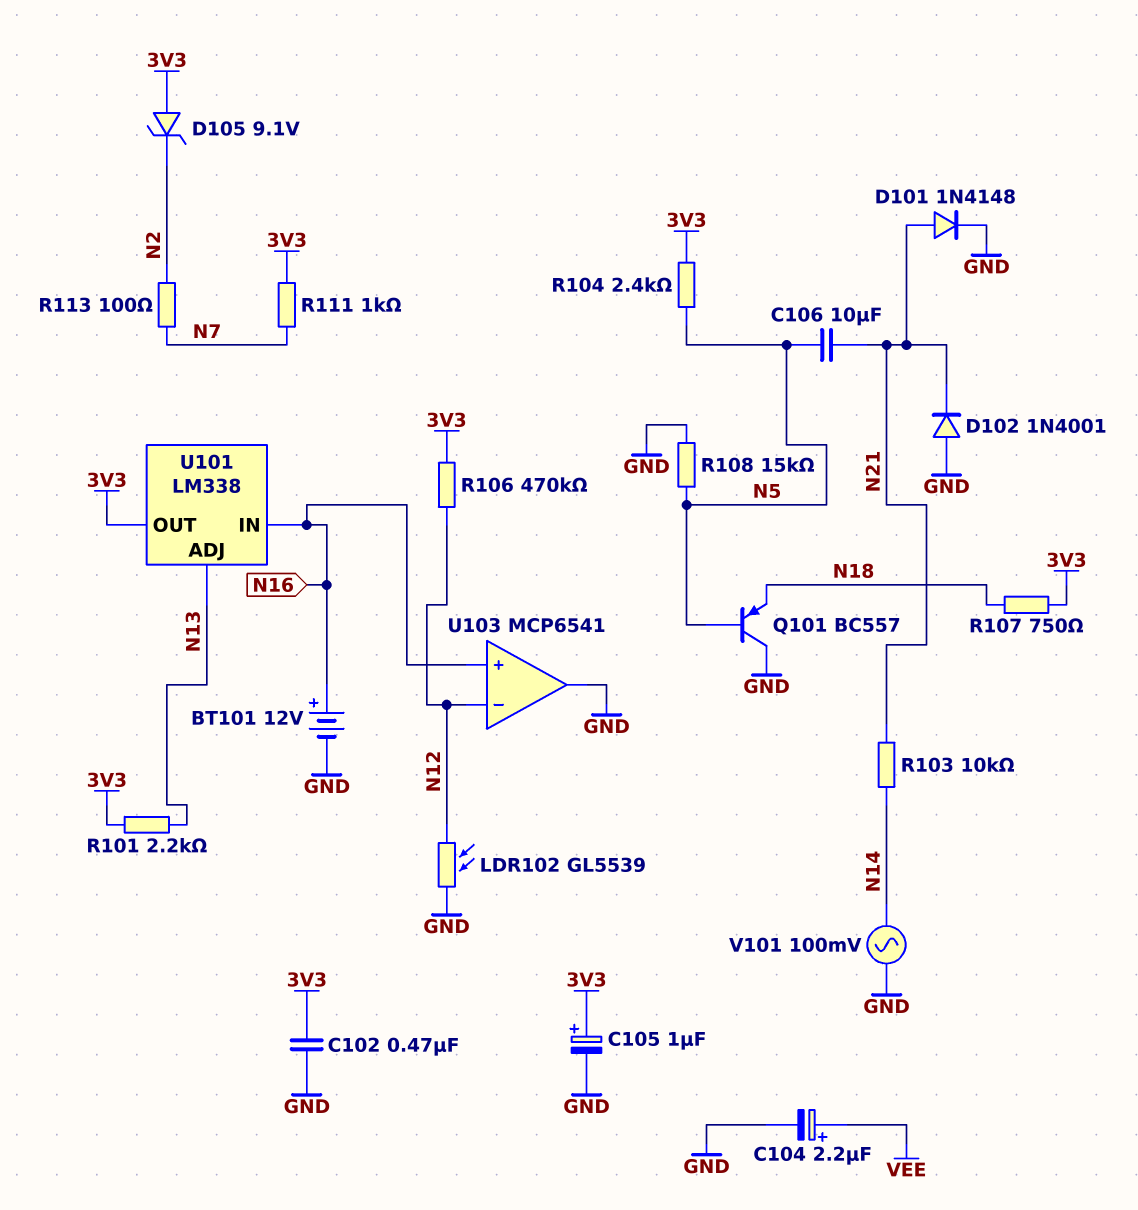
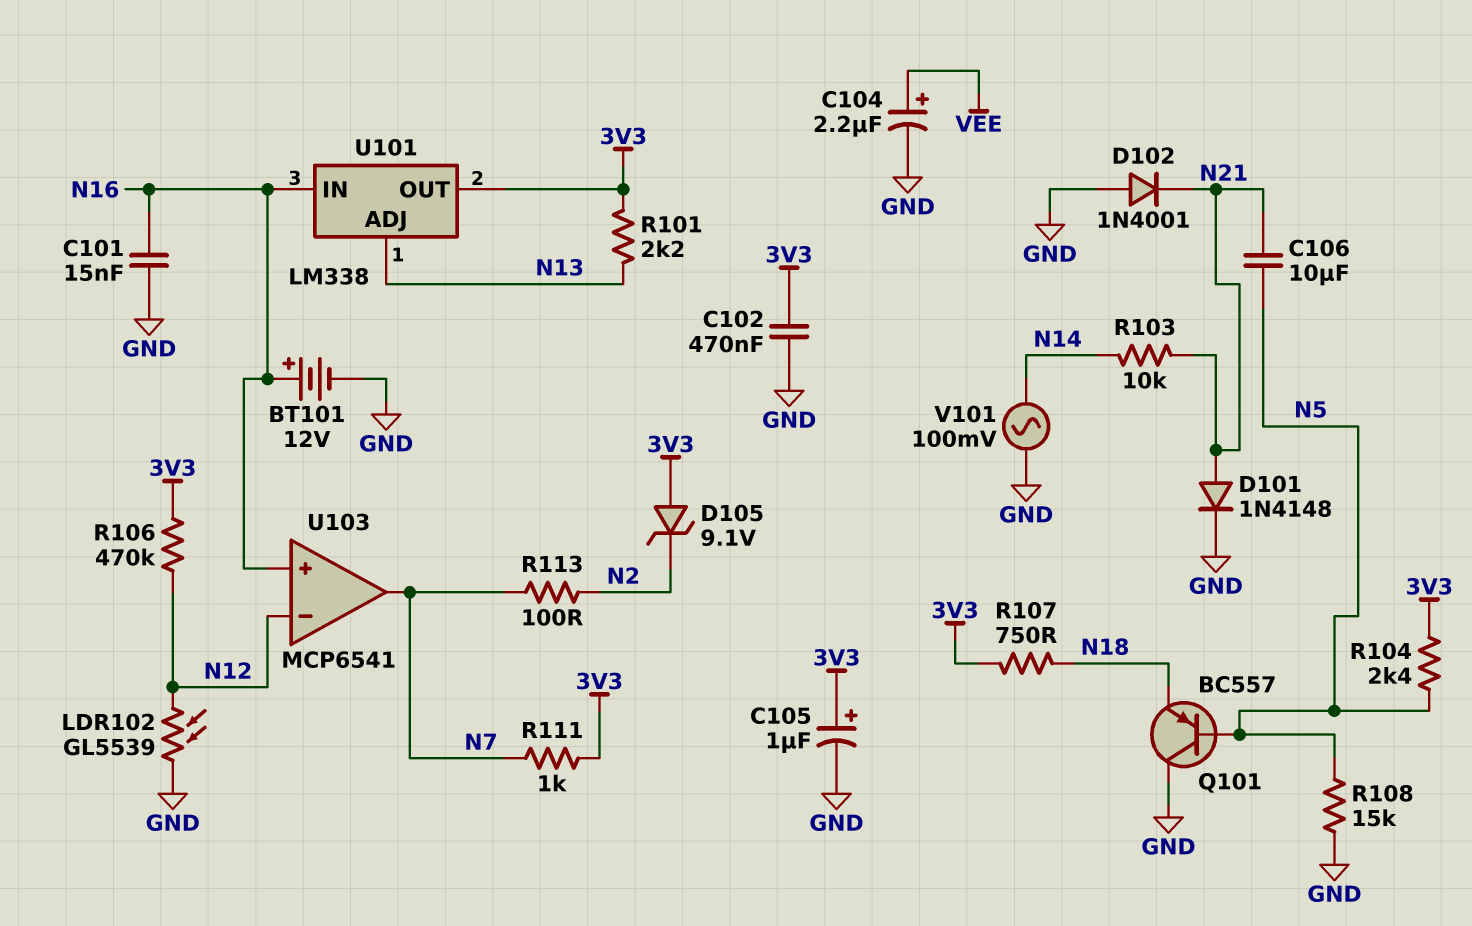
C101: none -> 15nF (GND, N16)
U103 pin out: GND -> N7

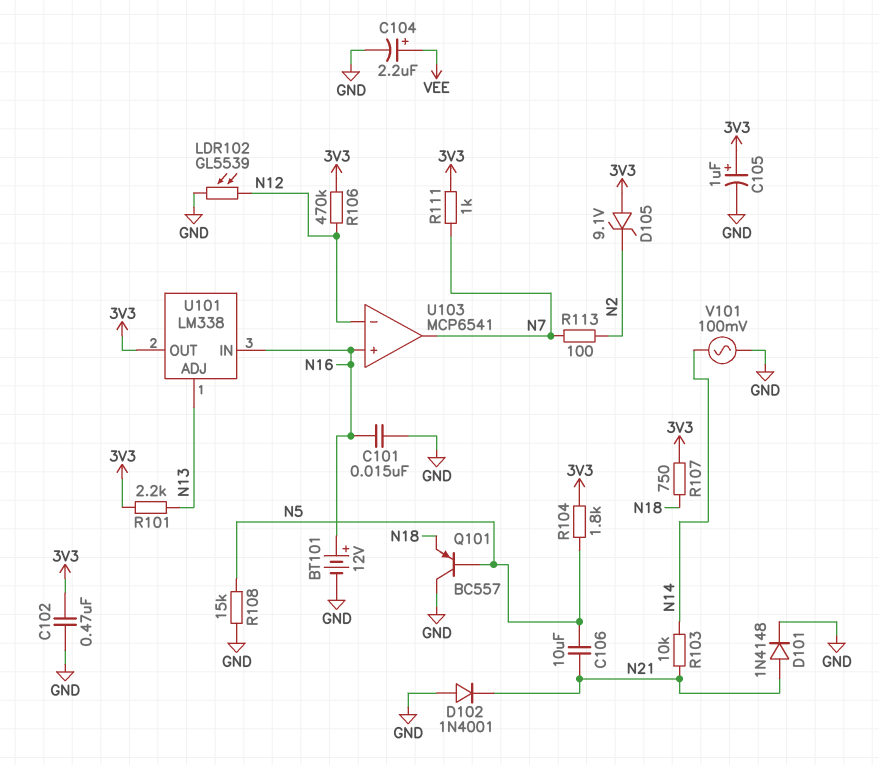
R104: 2.4k (3V3, N5) -> 1.8k (3V3, N5)

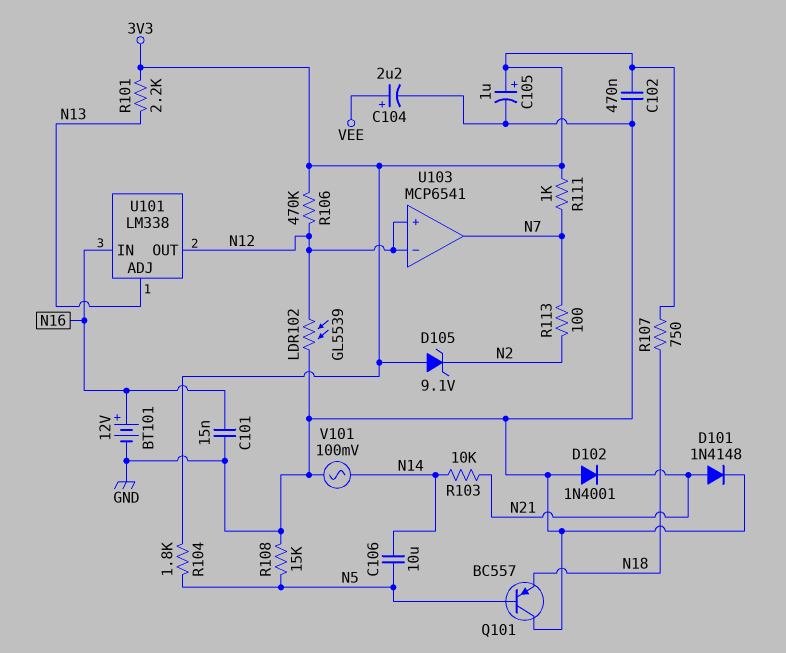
C106: 10uF (N5, N21) -> 10uF (N5, N14)
U101 pin OUT: 3V3 -> N12
U103 pin in+: N16 -> N12

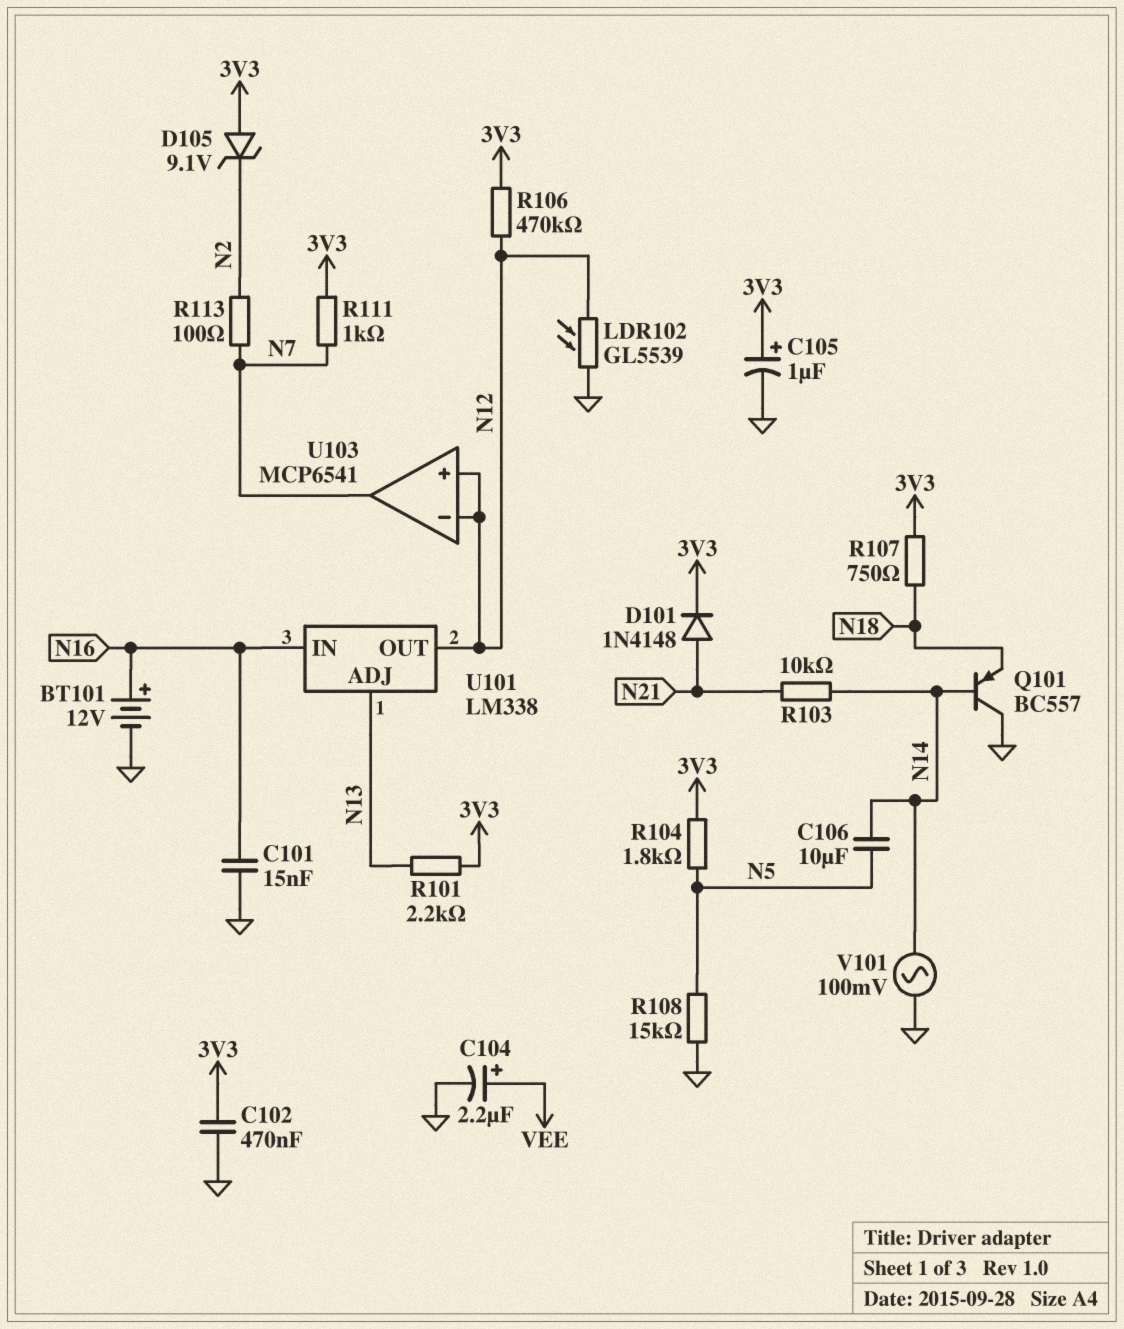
D101: diode 1N4148 (A N21, K GND) -> diode 1N4148 (A N21, K 3V3)
D102: diode 1N4001 (A GND, K N21) -> none
Q101: PNP BC557 (B N5, C GND, E N18) -> PNP BC557 (B N14, C GND, E N18)

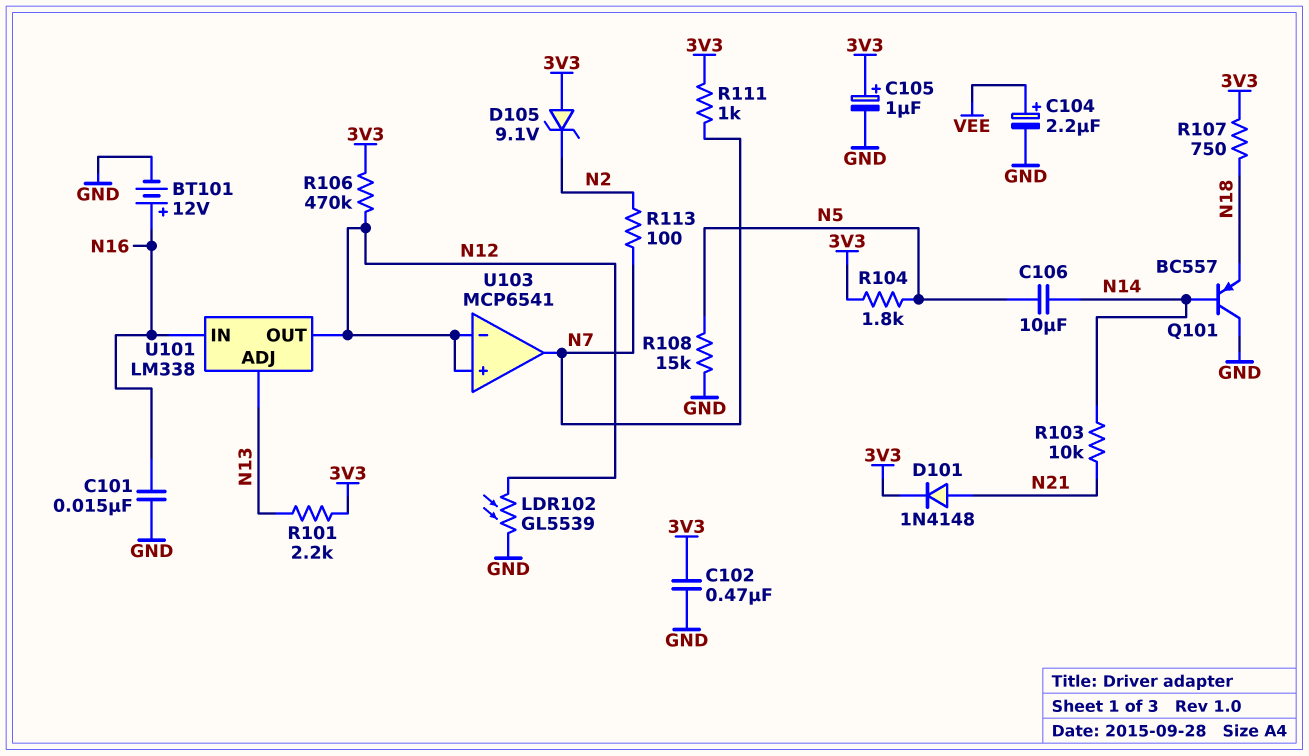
V101: AC 100mV (GND, N14) -> none

